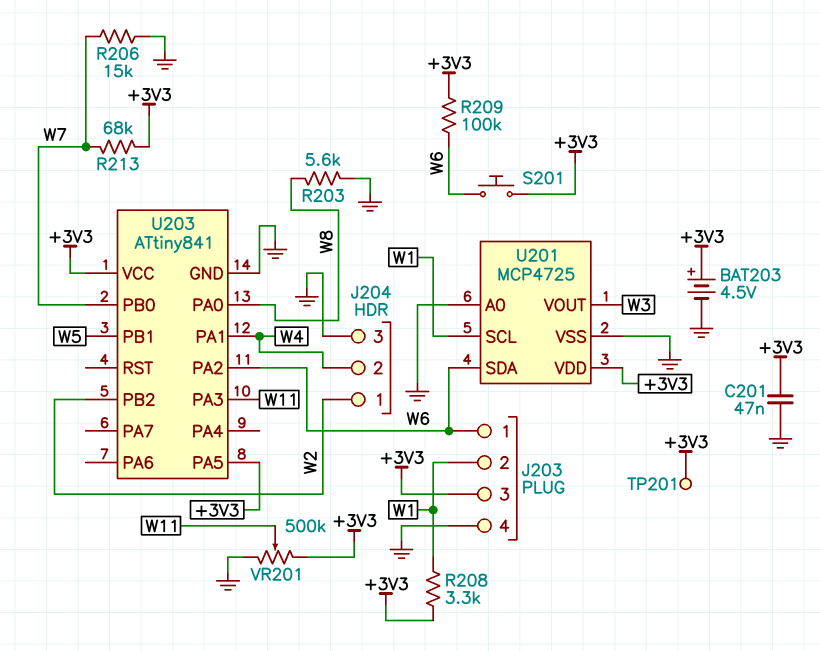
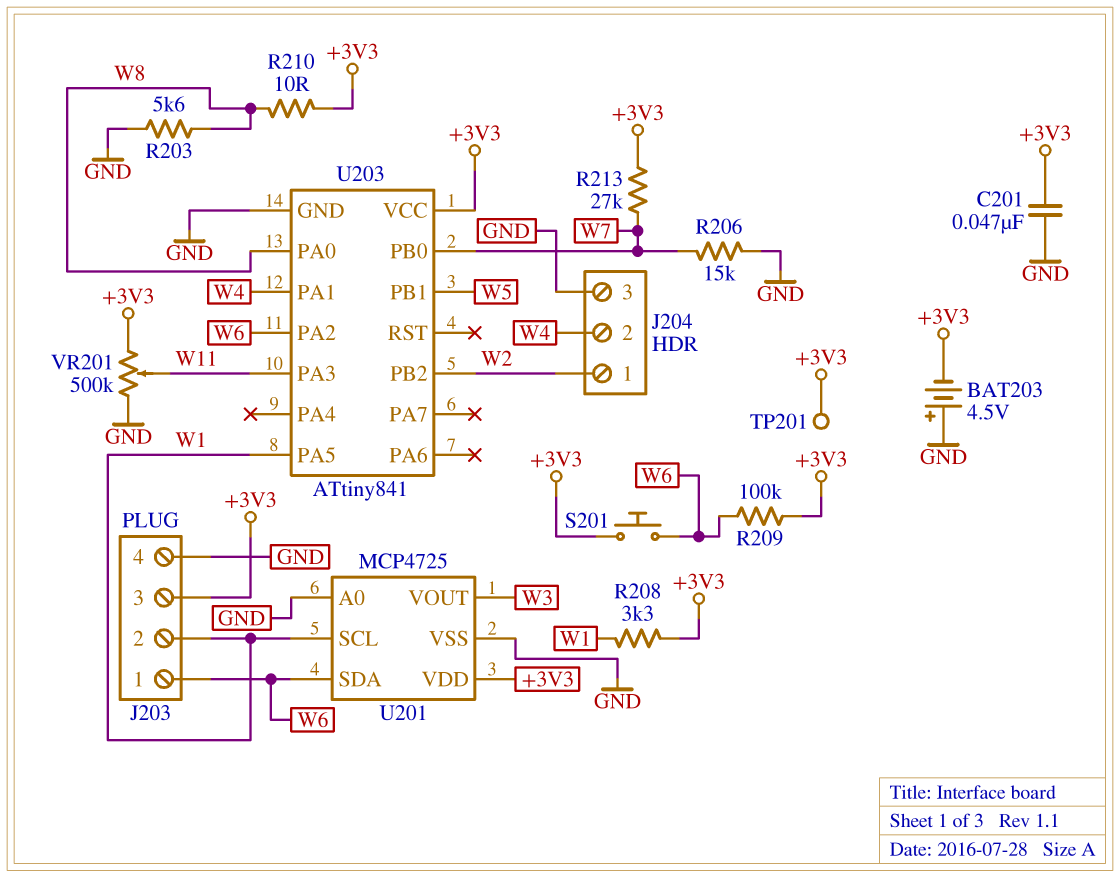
BAT203: 4.5V (plus +3V3, minus GND) -> 4.5V (plus GND, minus +3V3)
R210: none -> 10 (+3V3, W8)
R213: 68k (+3V3, W7) -> 27k (+3V3, W7)
U203 pin PA5: +3V3 -> W1

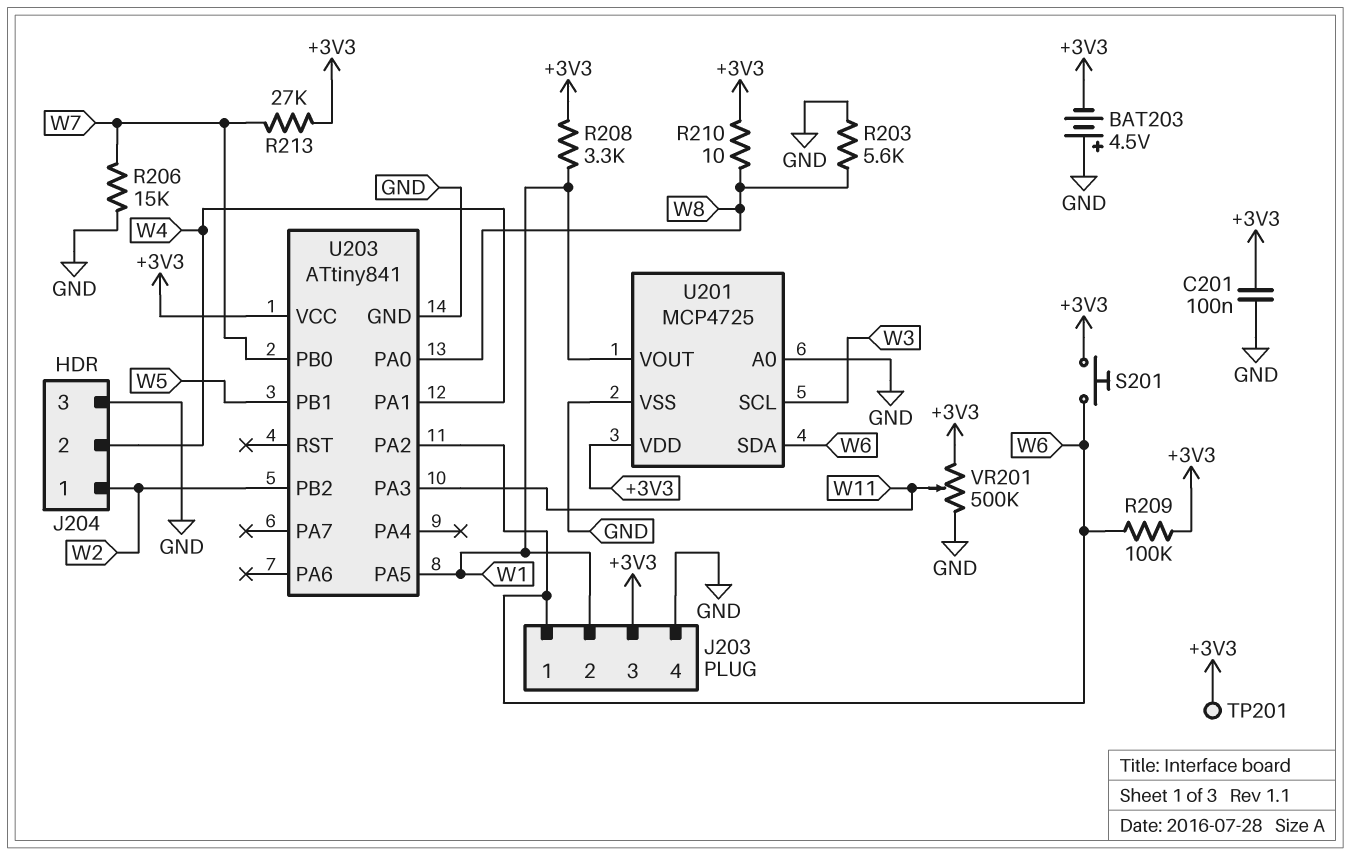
C201: 47nF (+3V3, GND) -> 100nF (+3V3, GND)
U201 pin SCL: W1 -> W3
U201 pin VOUT: W3 -> W1

